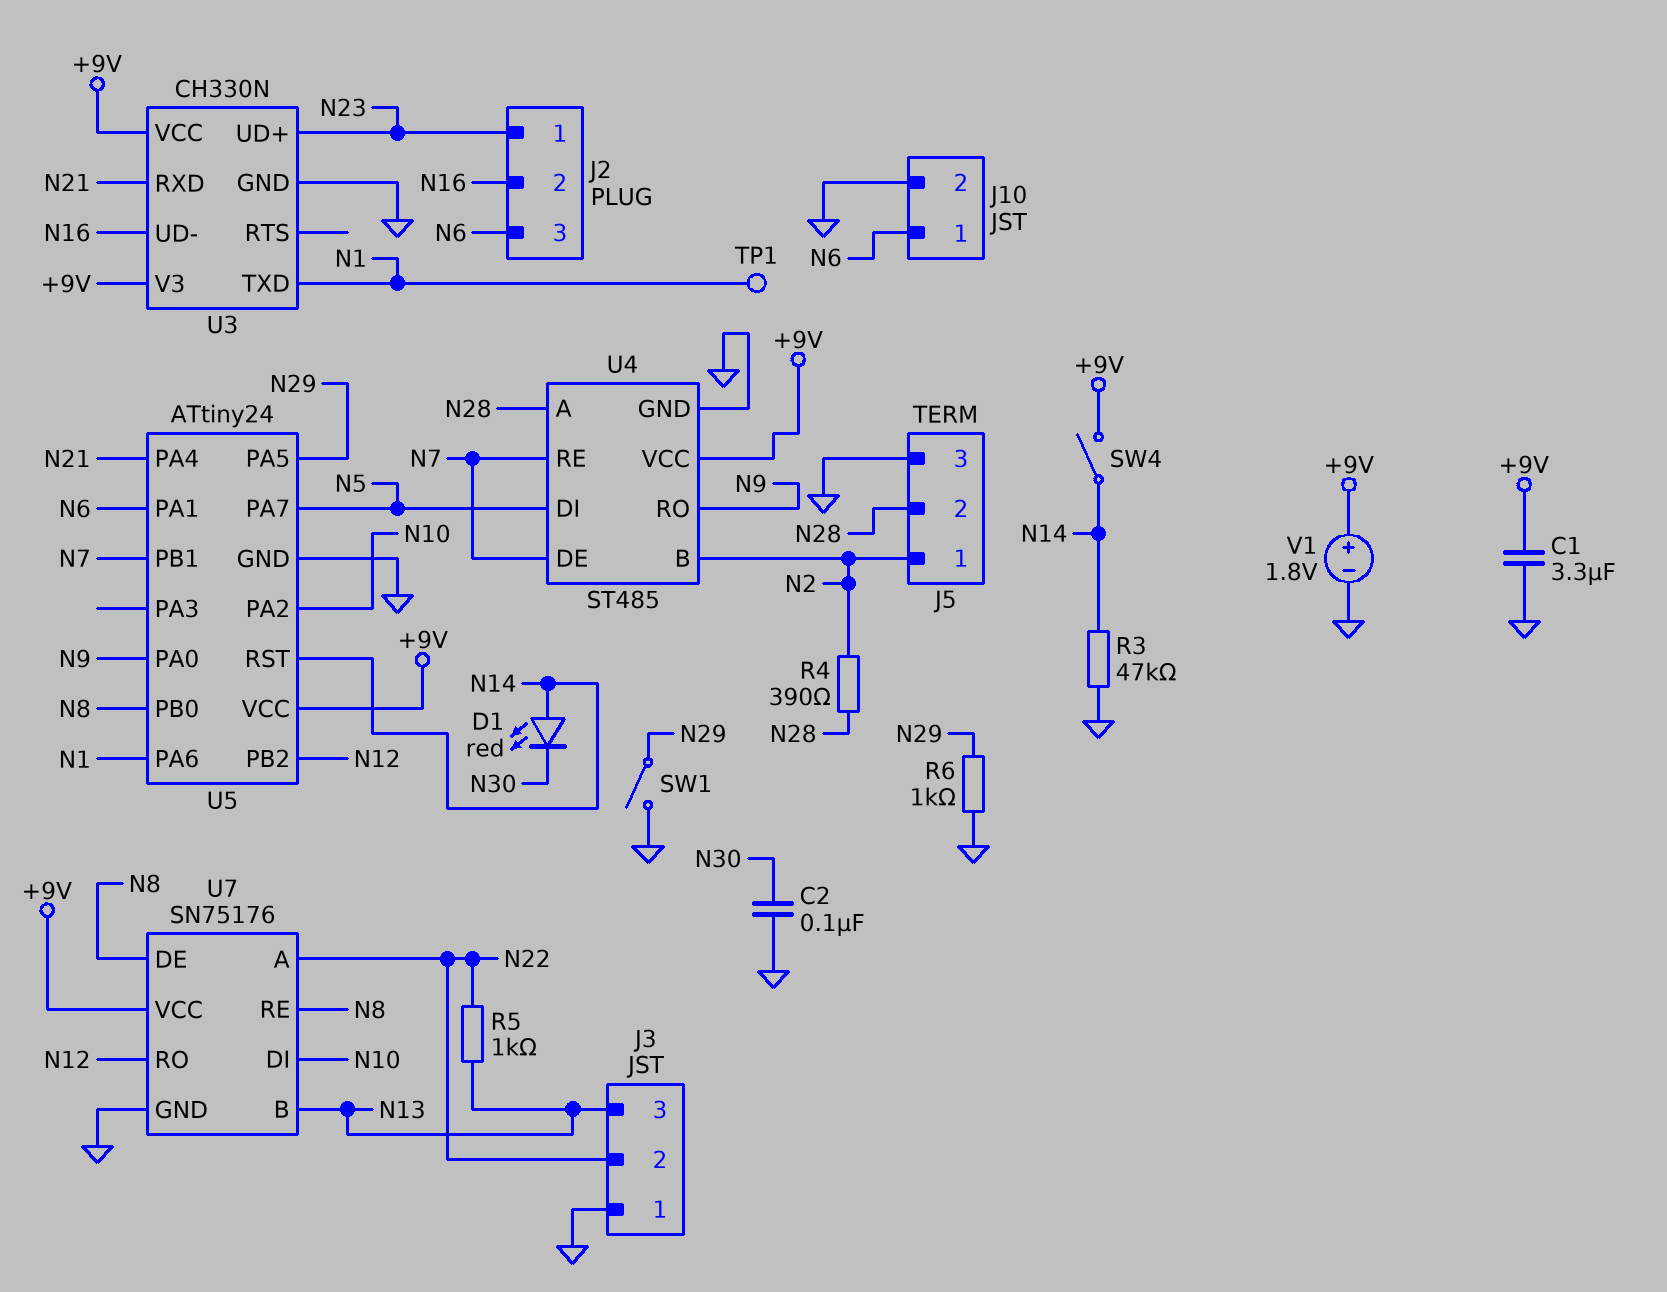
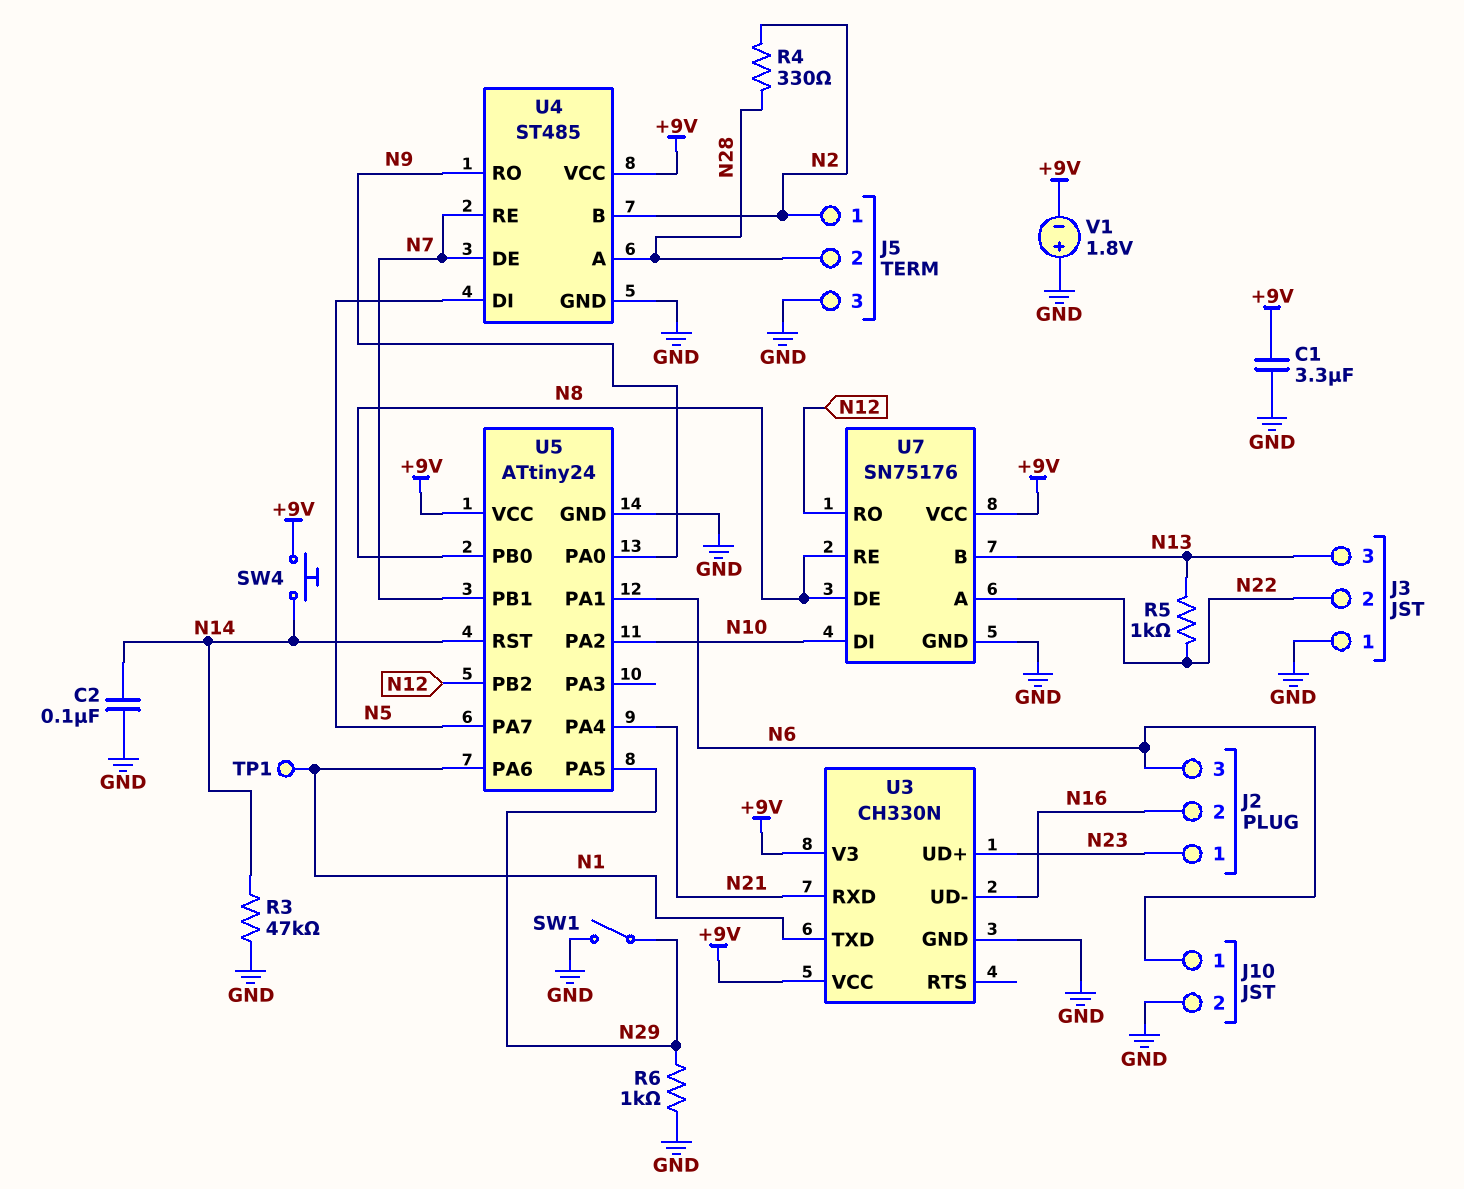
C2: 100nF (GND, N30) -> 100nF (GND, N14)
D1: LED red (A N14, K N30) -> none
R4: 390 (N2, N28) -> 330 (N2, N28)
SW4: switch (+9V, N14) -> button (+9V, N14)
V1: 1.8V (plus +9V, minus GND) -> 1.8V (plus GND, minus +9V)

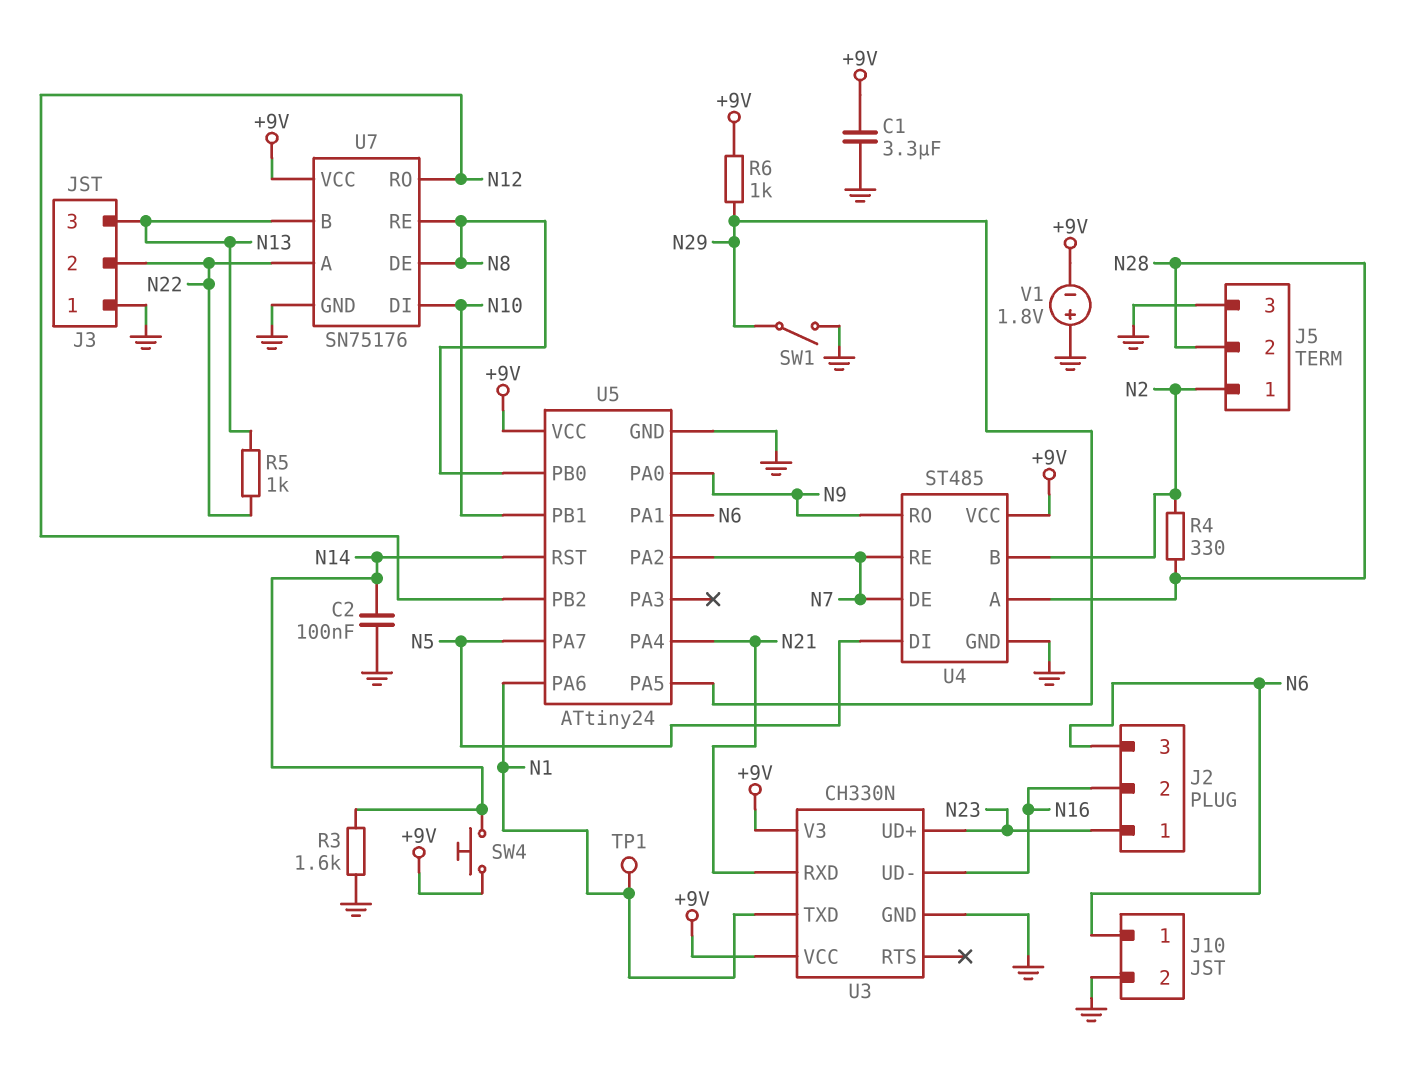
R3: 47k (GND, N14) -> 1.6k (GND, N14)
R6: 1k (GND, N29) -> 1k (+9V, N29)
U5 pin PA2: N10 -> N7
U5 pin PB1: N7 -> N10

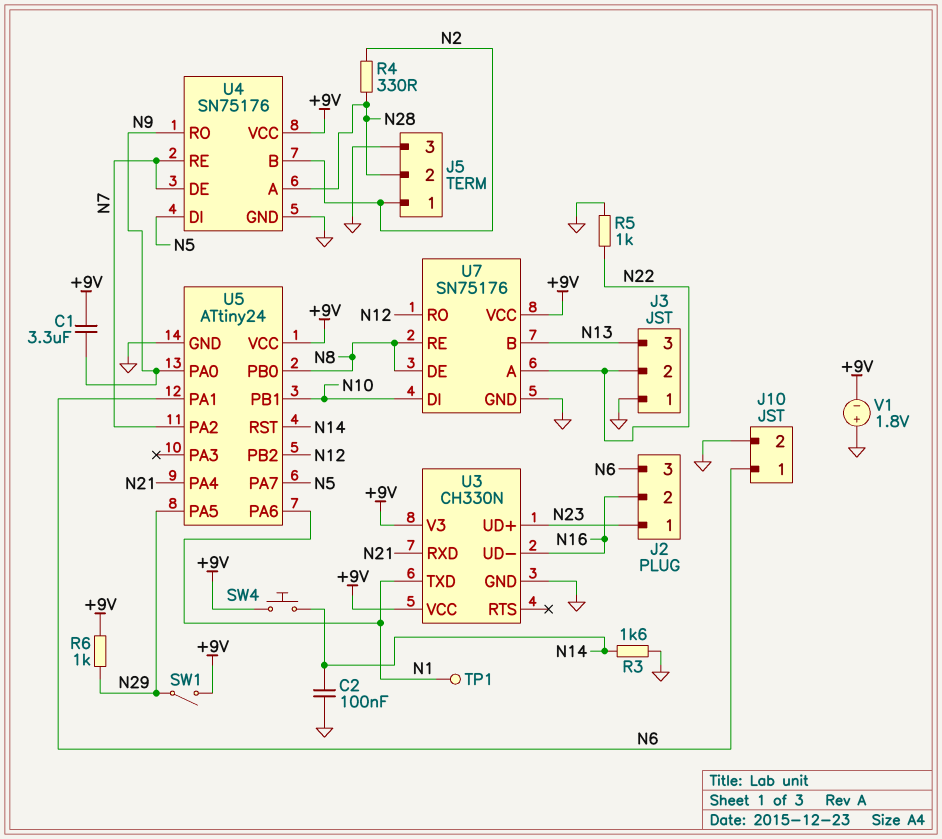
C1: 3.3uF (+9V, GND) -> 3.3uF (+9V, N9)
R5: 1k (N13, N22) -> 1k (GND, N22)
SW1: switch (GND, N29) -> switch (+9V, N29)
U4: ST485 -> SN75176

